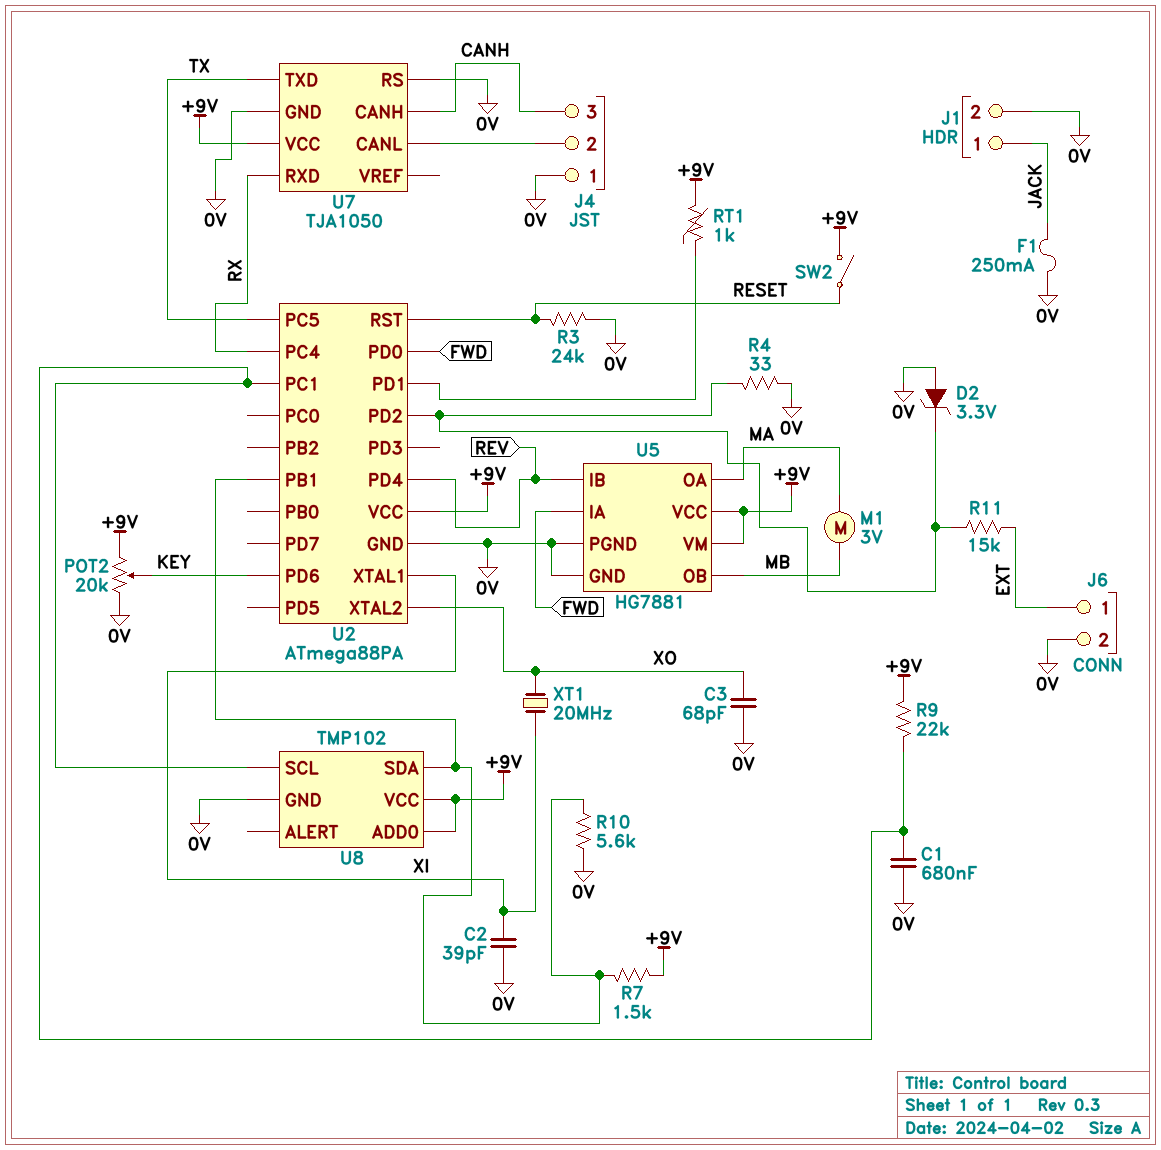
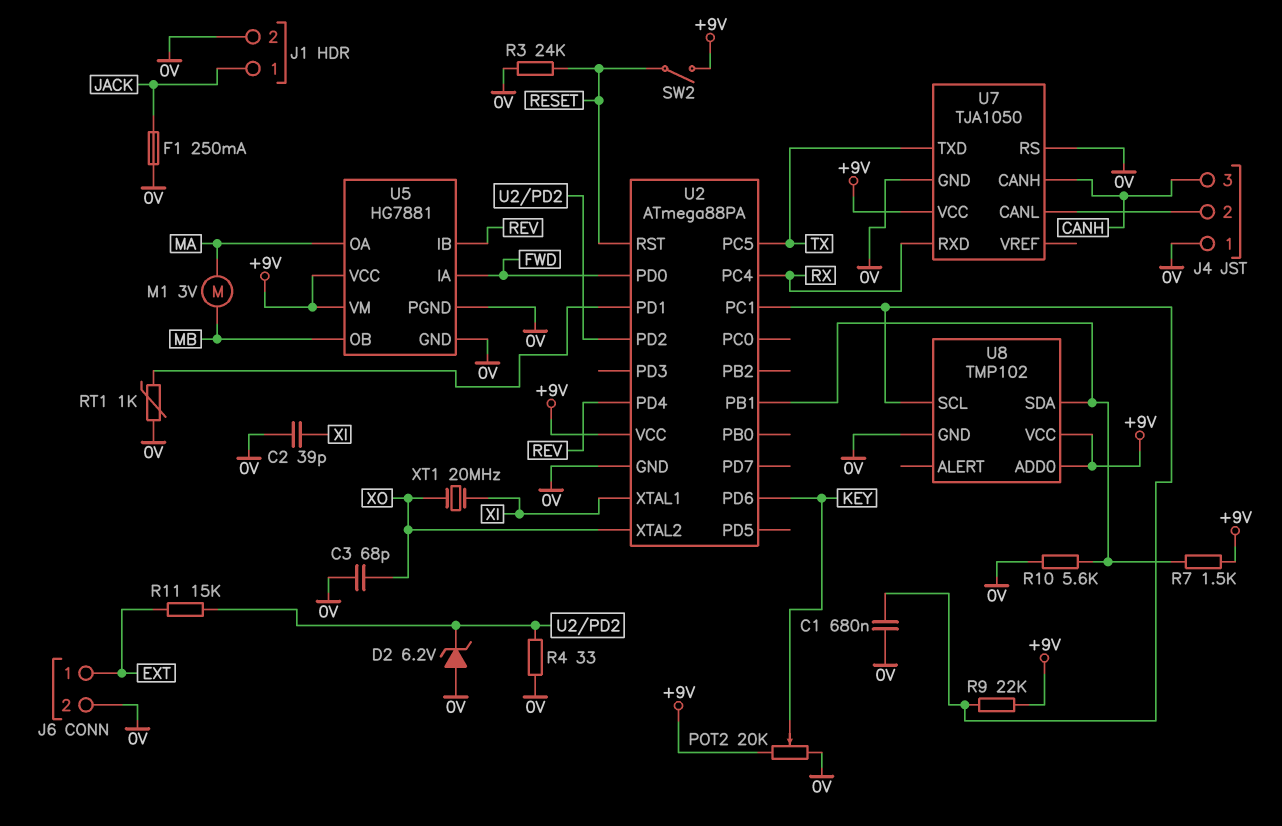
D2: zener 3.3V (A 0V, K U2/PD2) -> zener 6.2V (A 0V, K U2/PD2)
RT1: 1k (+9V, U2/PD1) -> 1k (0V, U2/PD1)

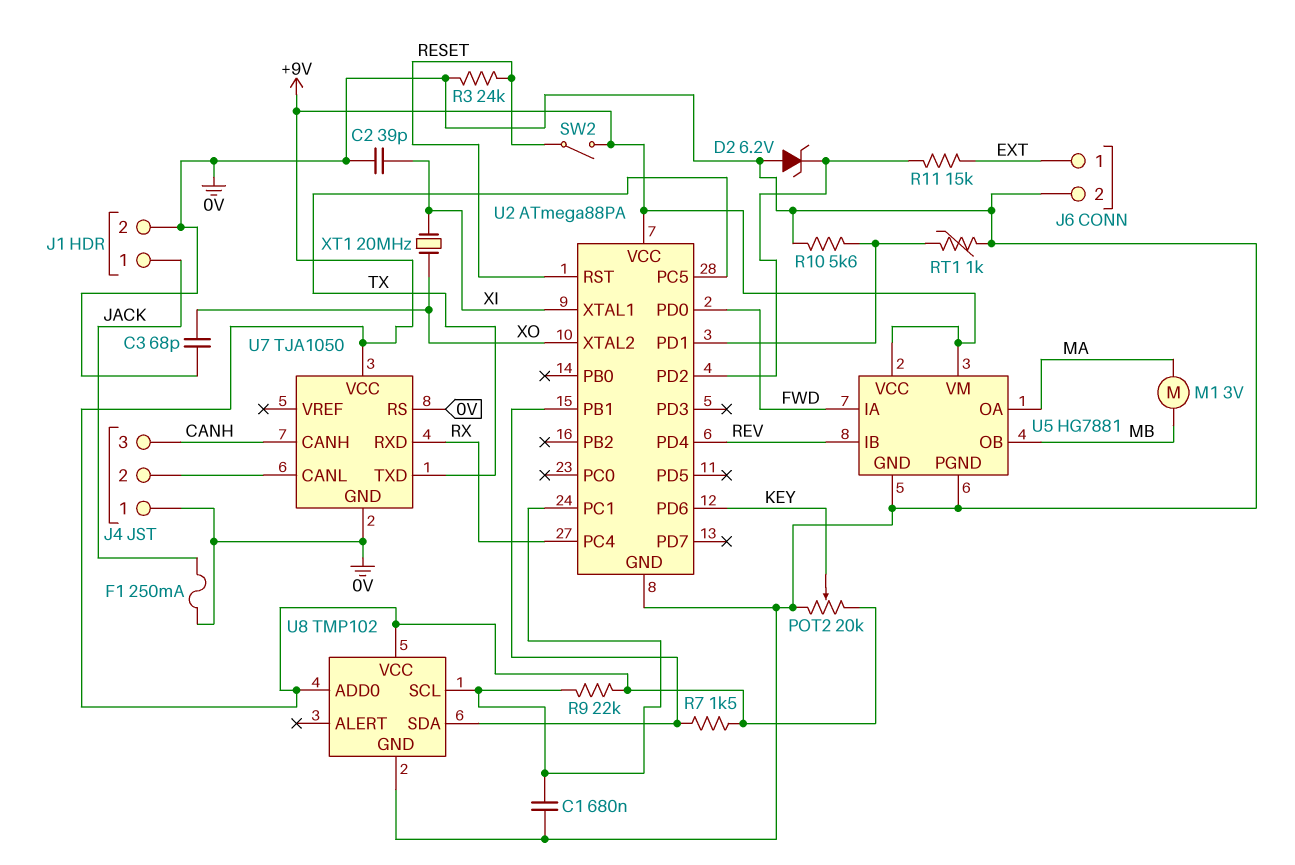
R4: 33 (0V, U2/PD2) -> none
R10: 5.6k (0V, U2/PB1) -> 5.6k (0V, U2/PD1)

